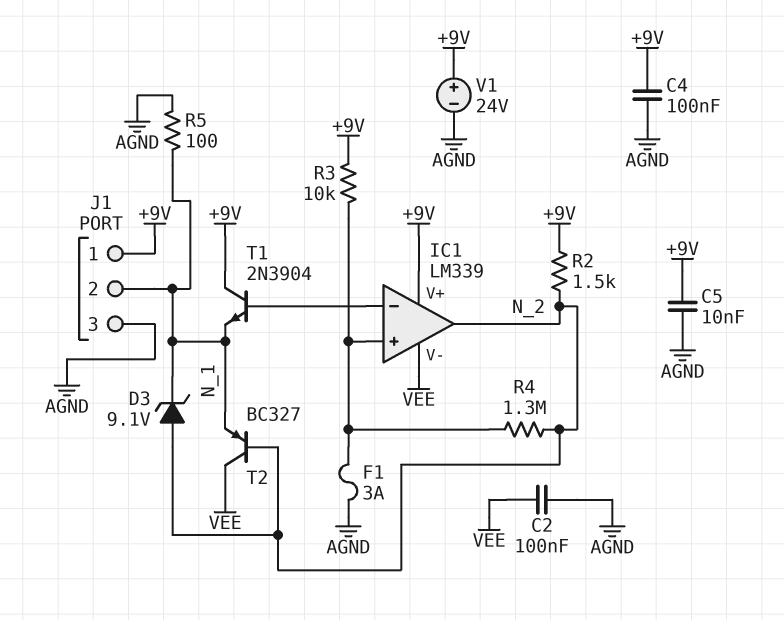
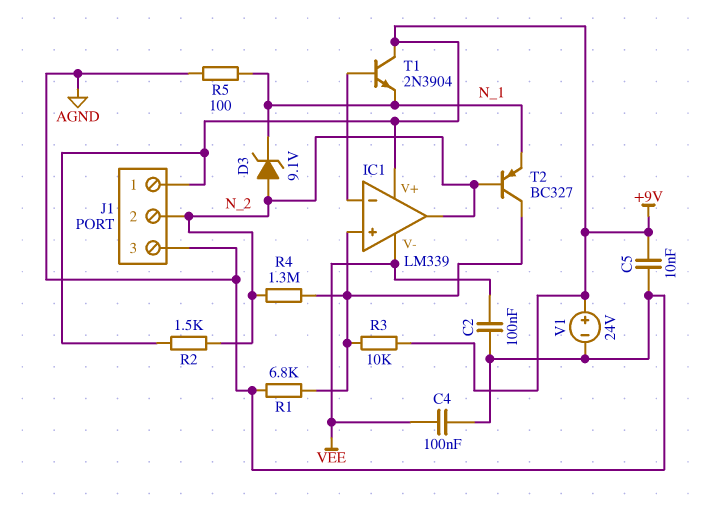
C4: 100nF (+9V, AGND) -> 100nF (AGND, VEE)
F1: 3A (AGND, IC1/in+) -> none
J1 pin 2: N_1 -> N_2
R1: none -> 6.8k (AGND, IC1/in+)
T2: PNP BC327 (B N_2, C VEE, E N_1) -> PNP BC327 (B N_2, C IC1/in+, E N_1)

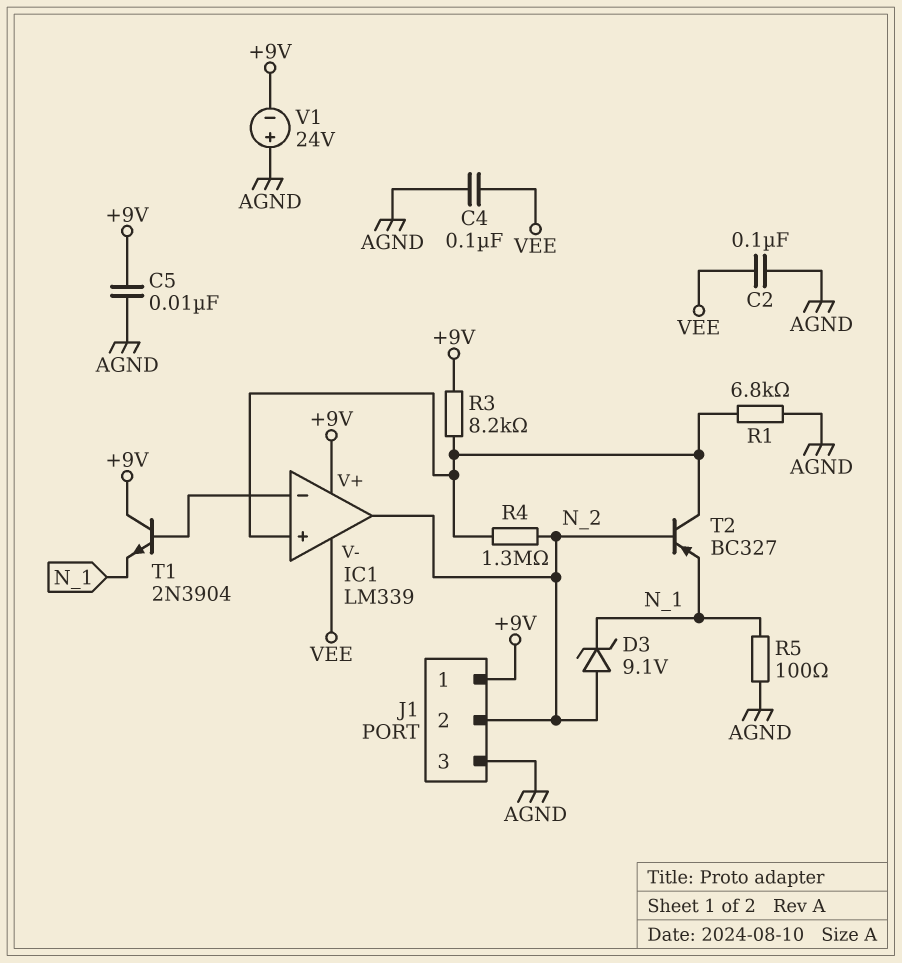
R2: 1.5k (+9V, N_2) -> none
R3: 10k (+9V, IC1/in+) -> 8.2k (+9V, IC1/in+)
V1: 24V (plus +9V, minus AGND) -> 24V (plus AGND, minus +9V)

